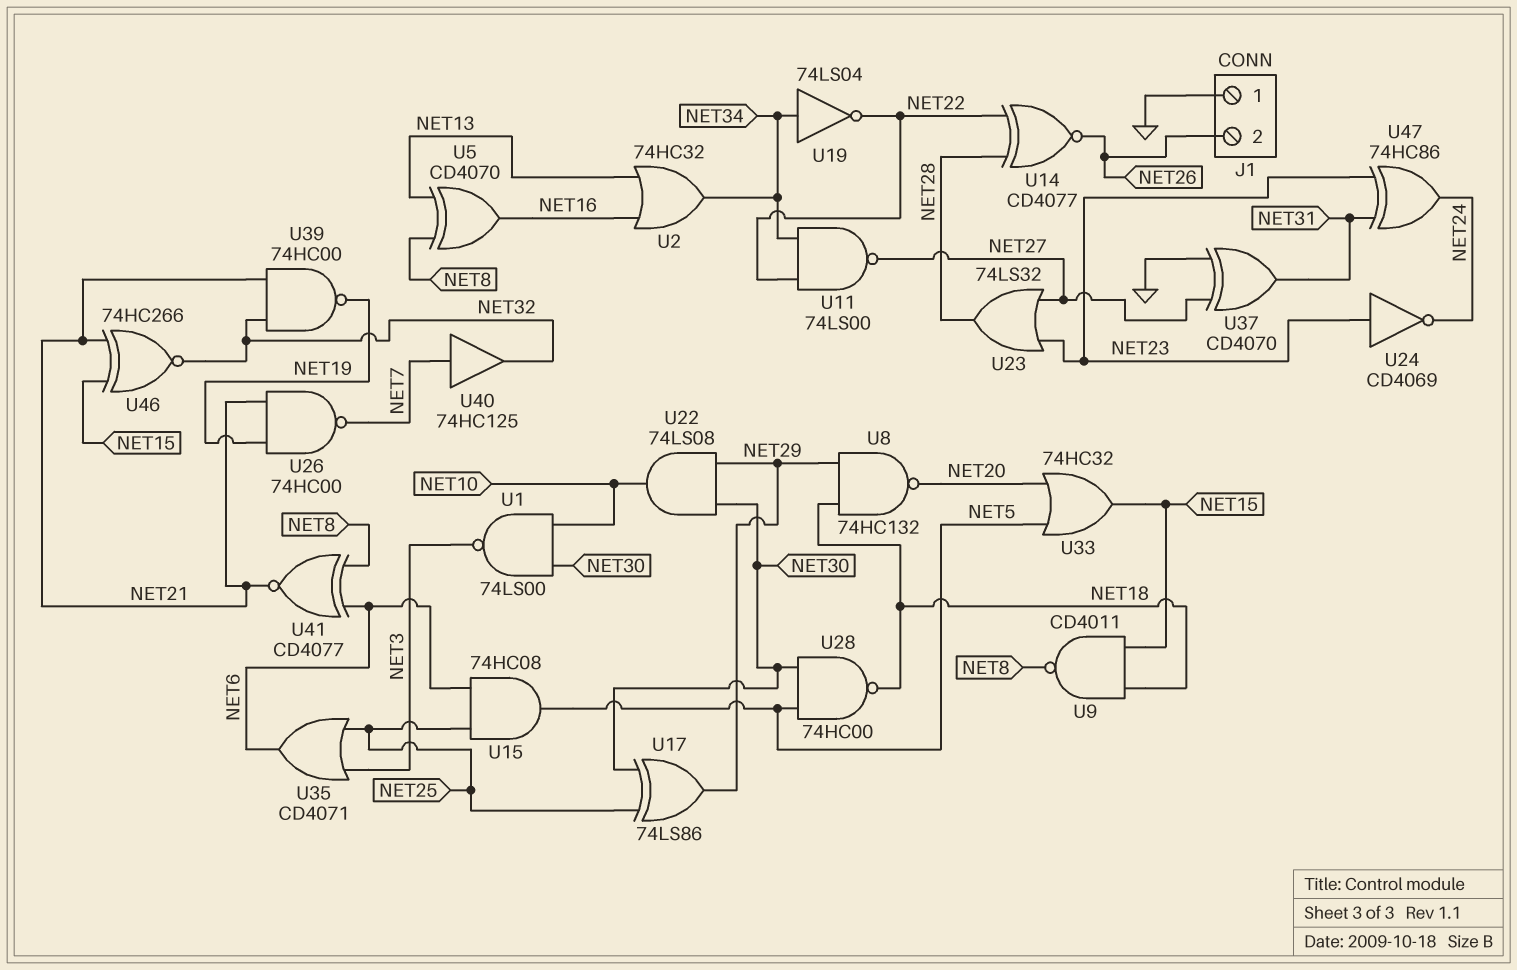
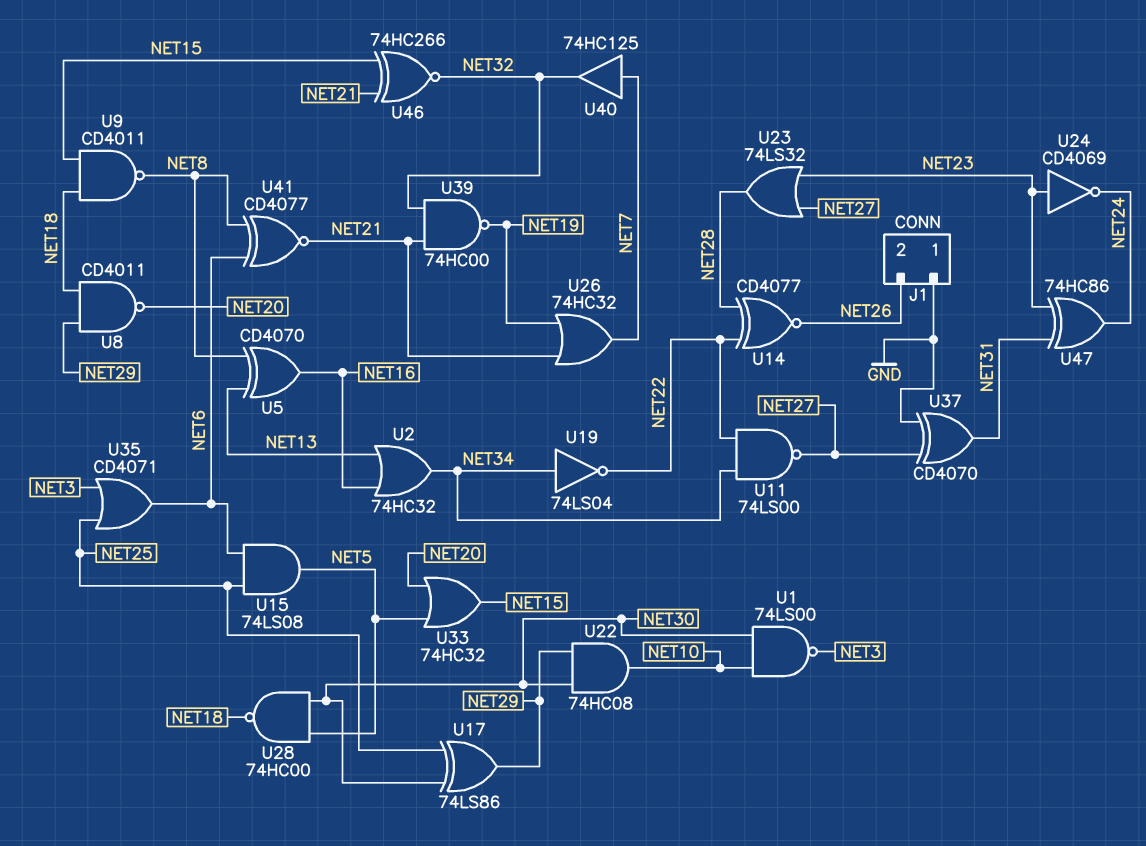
U8: NAND 74HC132 (in NET18, in NET29, out NET20) -> NAND CD4011 (in NET18, in NET29, out NET20)
U15: AND 74HC08 (in NET6, in NET25, out NET5) -> AND 74LS08 (in NET6, in NET25, out NET5)
U22: AND 74LS08 (in NET29, in NET30, out NET10) -> AND 74HC08 (in NET29, in NET30, out NET10)
U26: NAND 74HC00 (in NET19, in NET21, out NET7) -> OR 74HC32 (in NET19, in NET21, out NET7)

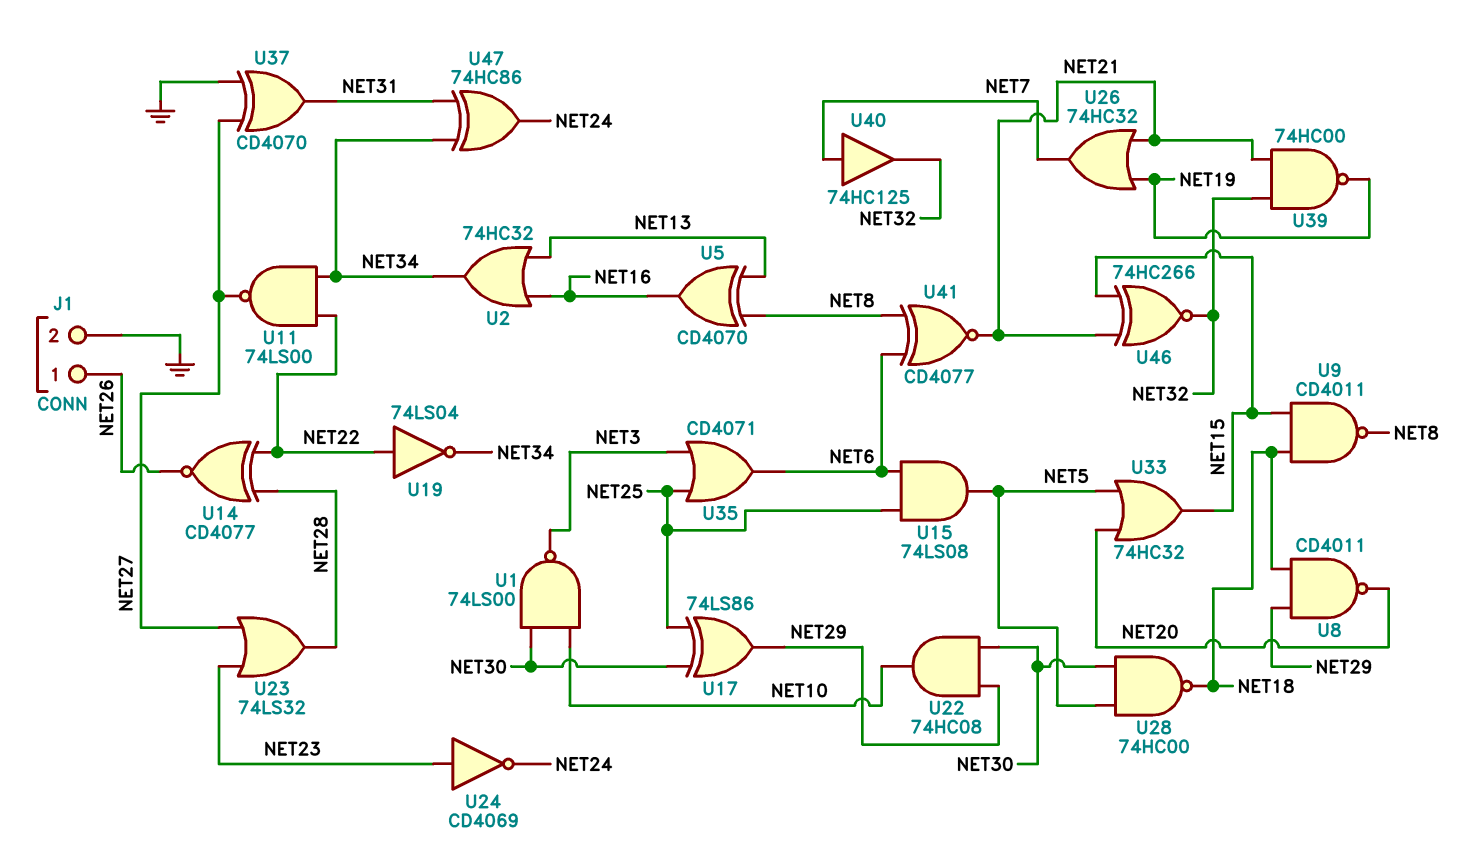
J1 pin 1: GND -> NET26
J1 pin 2: NET26 -> GND
U19: NOT 74LS04 (in NET34, out NET22) -> NOT 74LS04 (in NET22, out NET34)
U47: XOR 74HC86 (in NET23, in NET31, out NET24) -> XOR 74HC86 (in NET31, in NET34, out NET24)

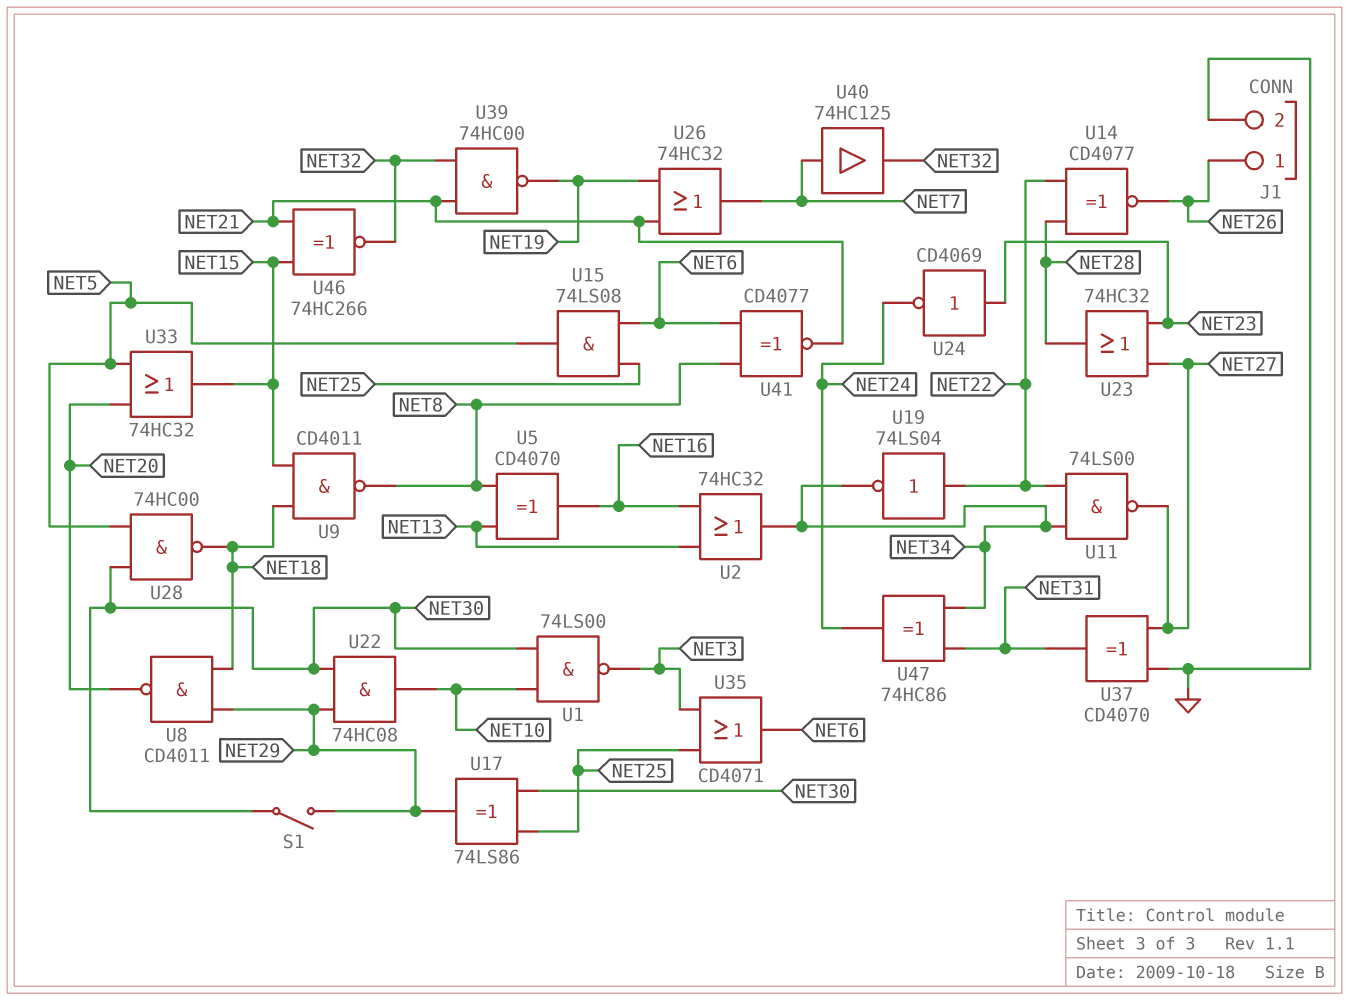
S1: none -> switch (NET29, NET30)
U23: OR 74LS32 (in NET23, in NET27, out NET28) -> OR 74HC32 (in NET23, in NET27, out NET28)

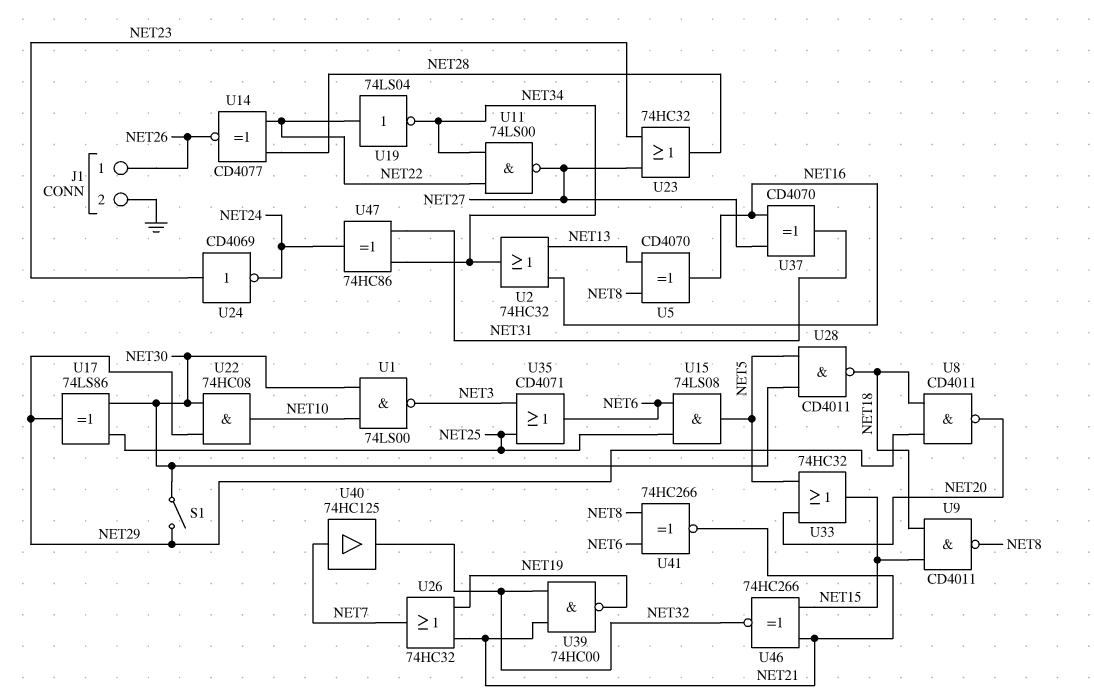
U28: NAND 74HC00 (in NET5, in NET30, out NET18) -> NAND CD4011 (in NET5, in NET30, out NET18)
U37: XOR CD4070 (in GND, in NET27, out NET31) -> XOR CD4070 (in NET16, in NET27, out NET31)
U41: XNOR CD4077 (in NET6, in NET8, out NET21) -> XNOR 74HC266 (in NET6, in NET8, out NET21)

